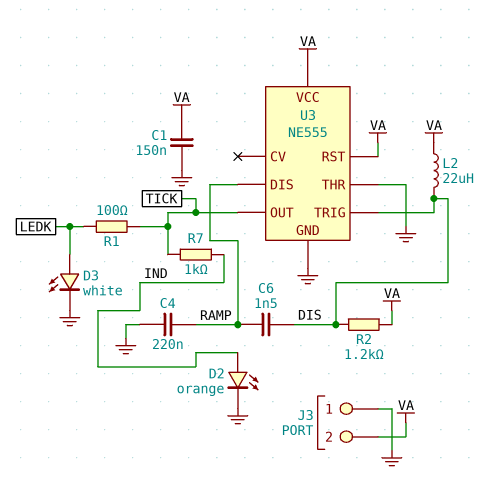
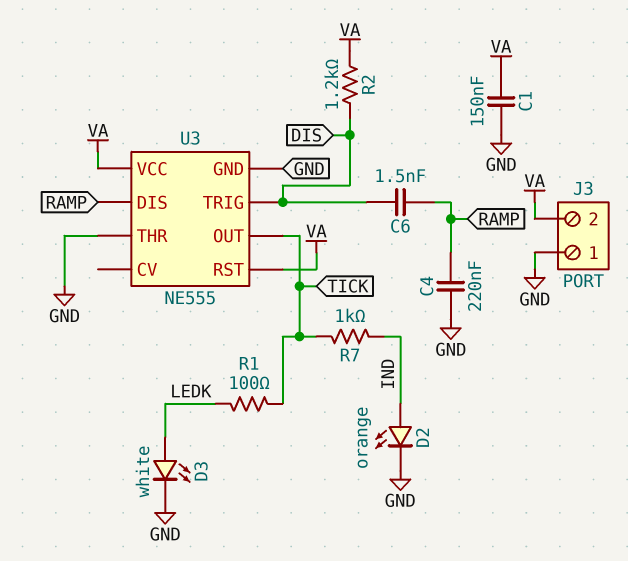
L2: 22uH (DIS, VA) -> none

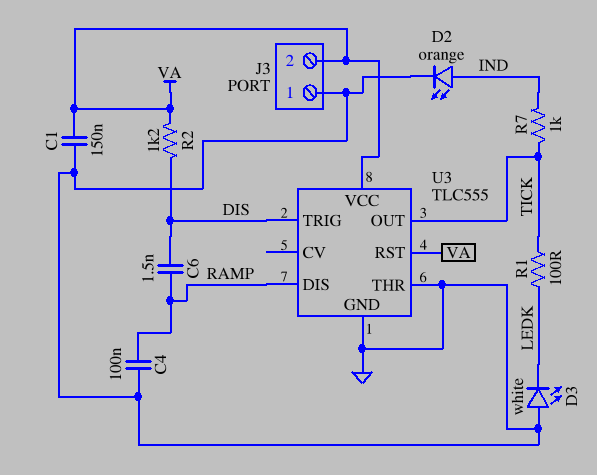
C4: 220nF (GND, RAMP) -> 100nF (GND, RAMP)
D3: LED white (A LEDK, K GND) -> LED white (A GND, K LEDK)
U3: NE555 -> TLC555

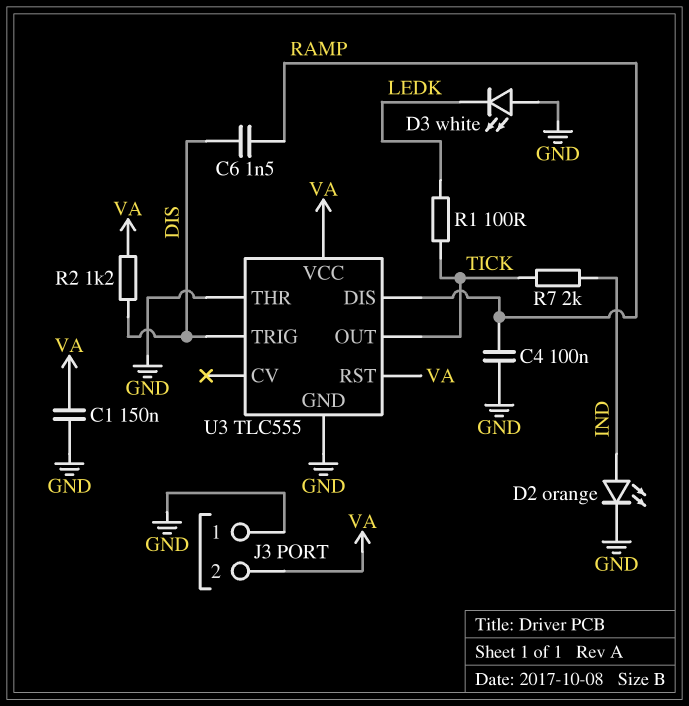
R7: 1k (IND, TICK) -> 2k (IND, TICK)

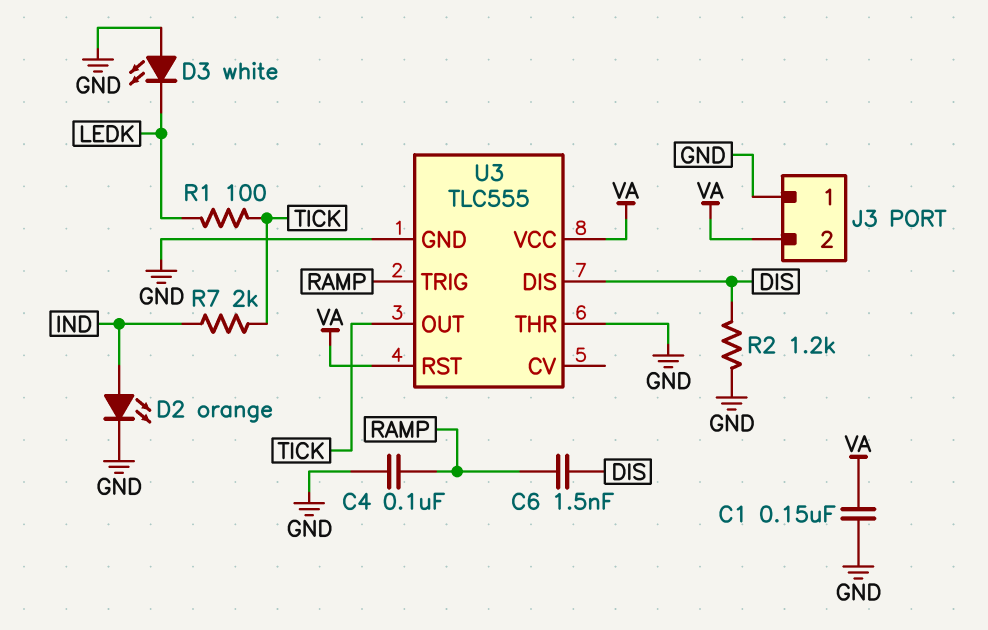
R2: 1.2k (DIS, VA) -> 1.2k (DIS, GND)
U3 pin DIS: RAMP -> DIS
U3 pin TRIG: DIS -> RAMP

